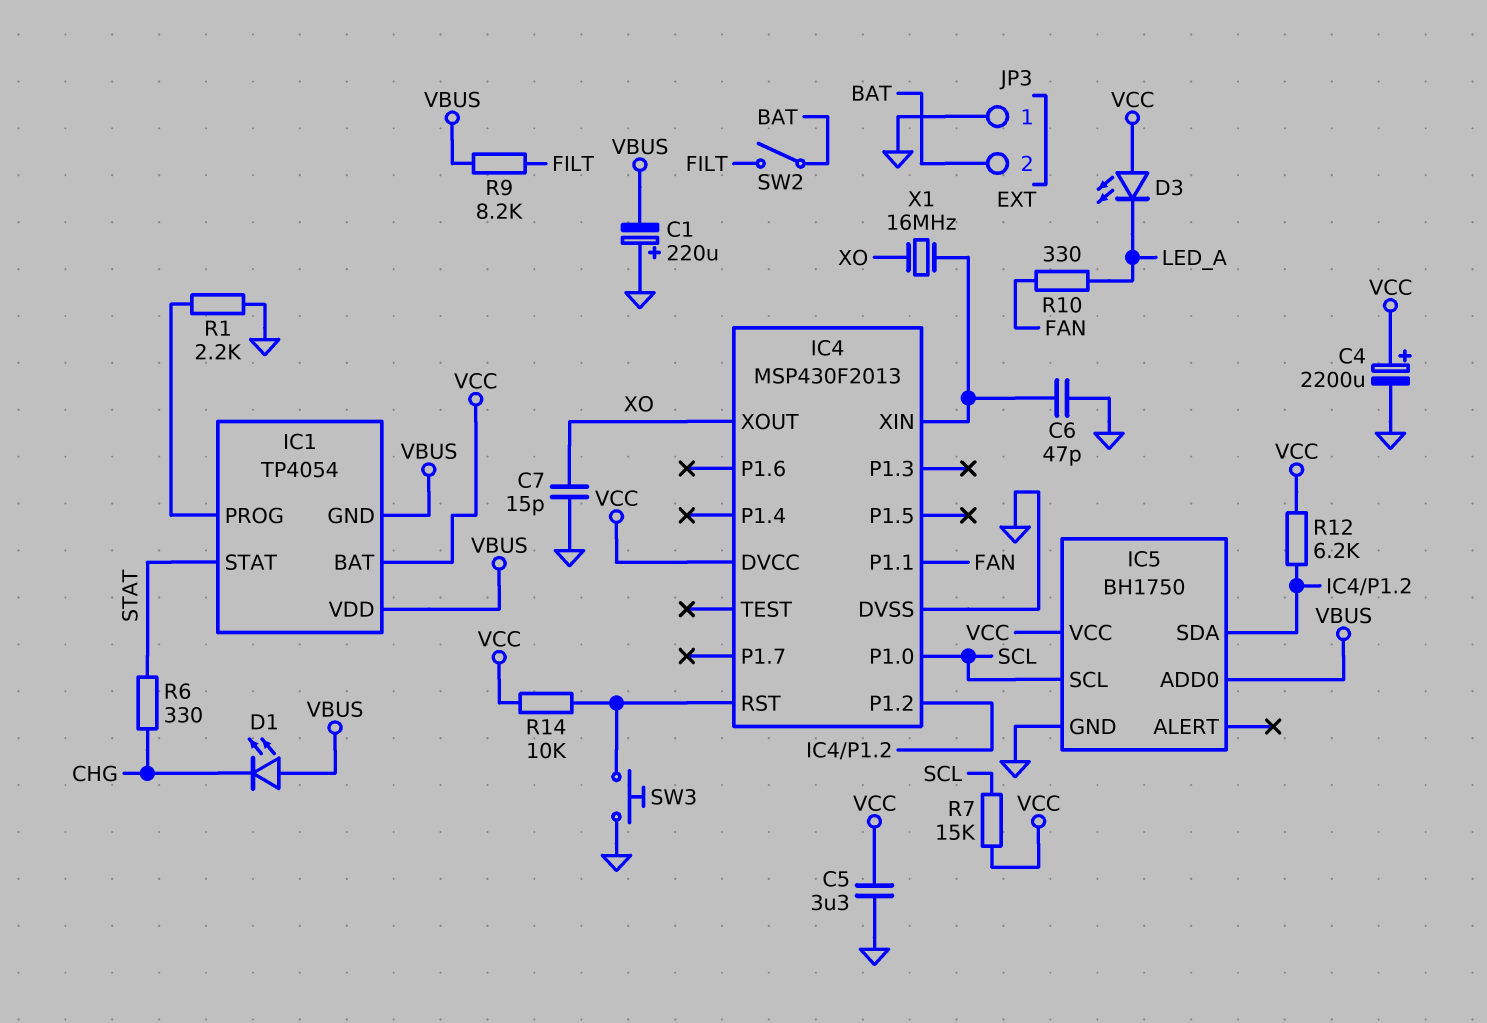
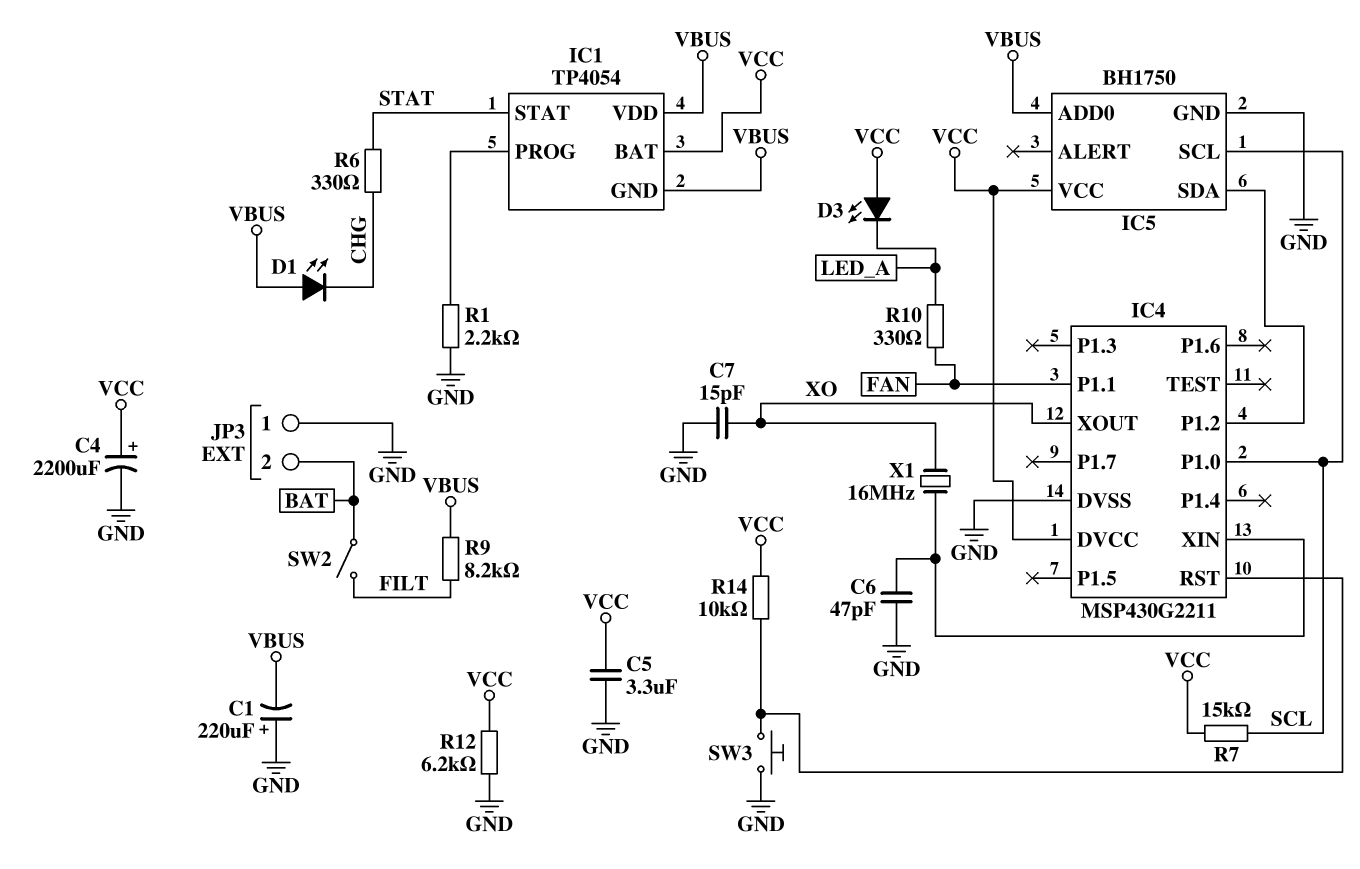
IC4: MSP430F2013 -> MSP430G2211
R12: 6.2k (IC4/P1.2, VCC) -> 6.2k (GND, VCC)

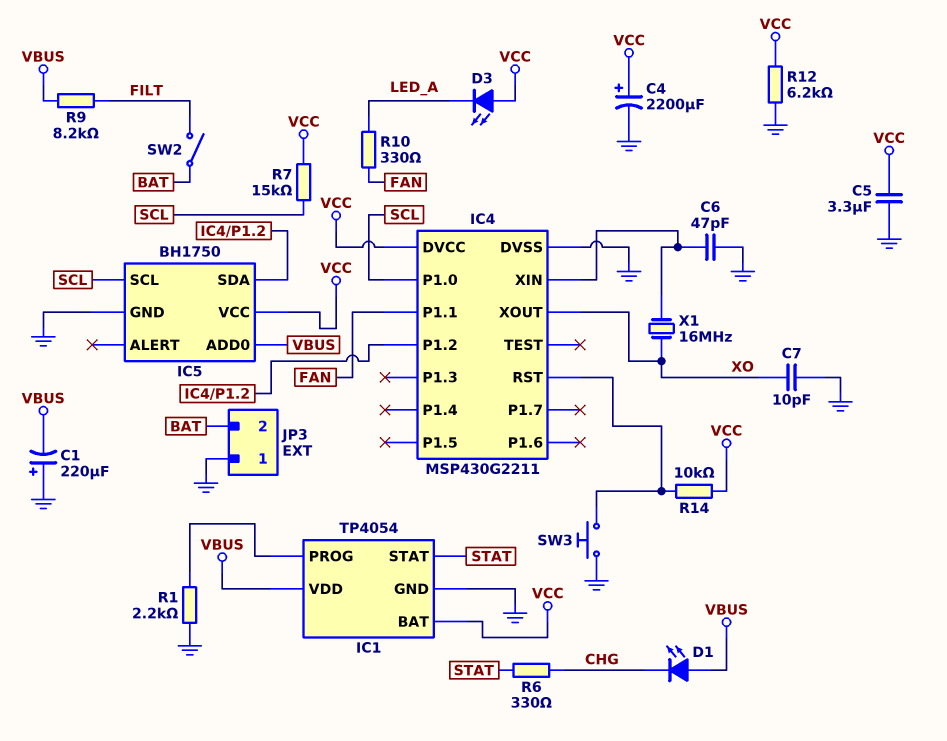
C7: 15pF (GND, XO) -> 10pF (GND, XO)
IC1 pin GND: VBUS -> GND

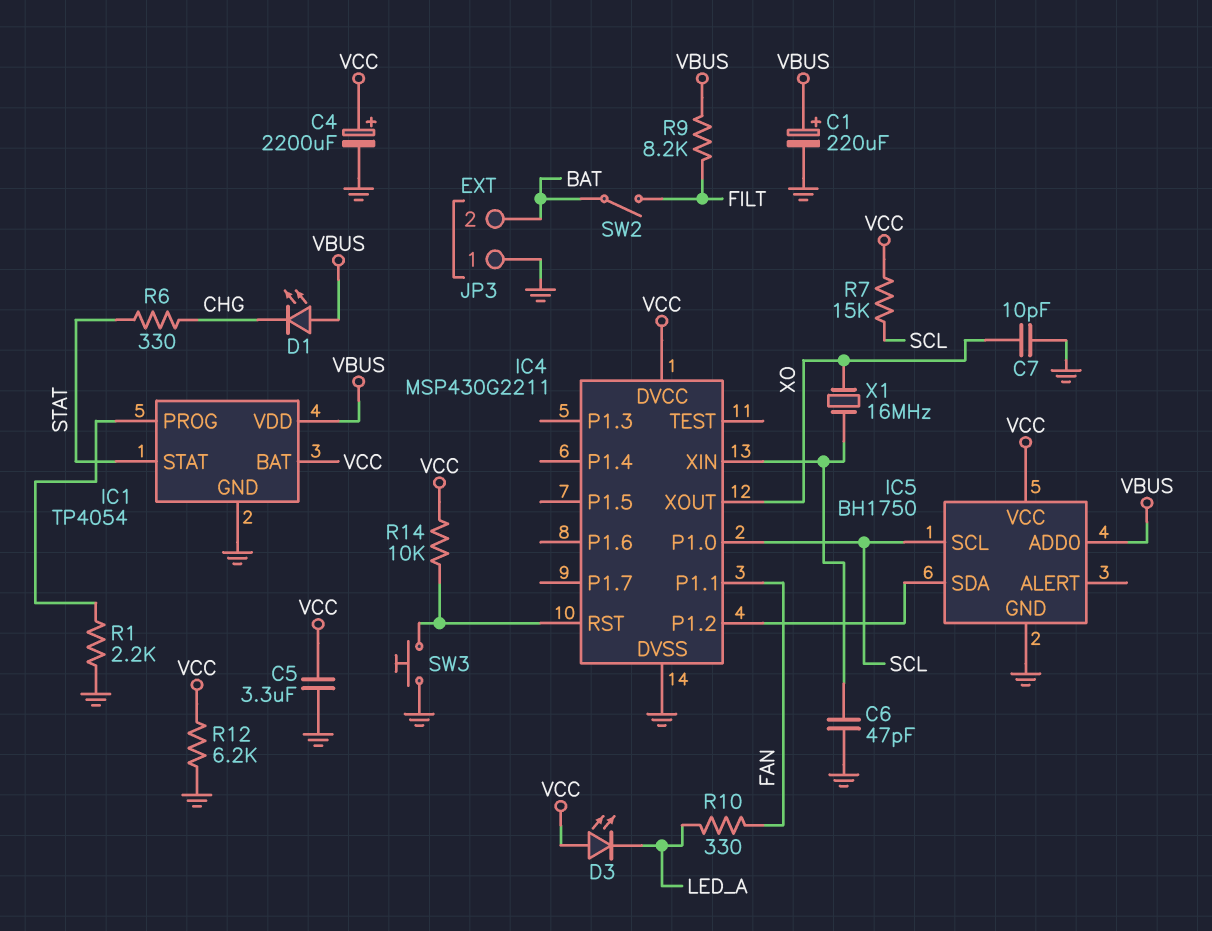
C1: 220uF (plus GND, minus VBUS) -> 220uF (plus VBUS, minus GND)

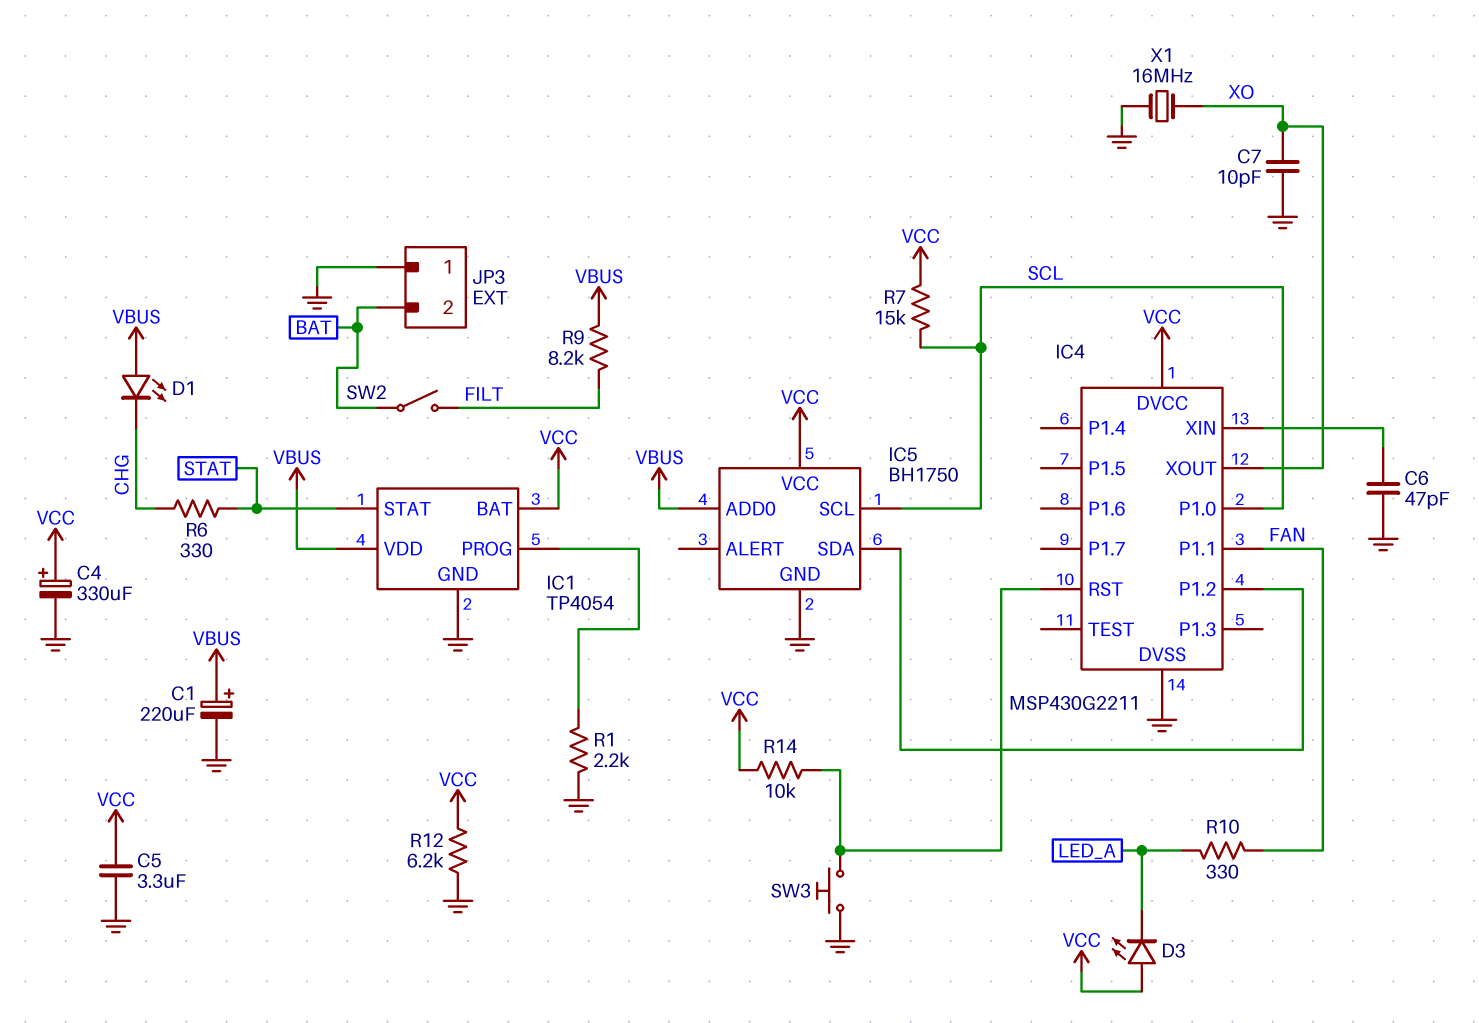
C4: 2200uF (plus VCC, minus GND) -> 330uF (plus VCC, minus GND)
X1: 16MHz (IC4/XIN, XO) -> 16MHz (GND, XO)

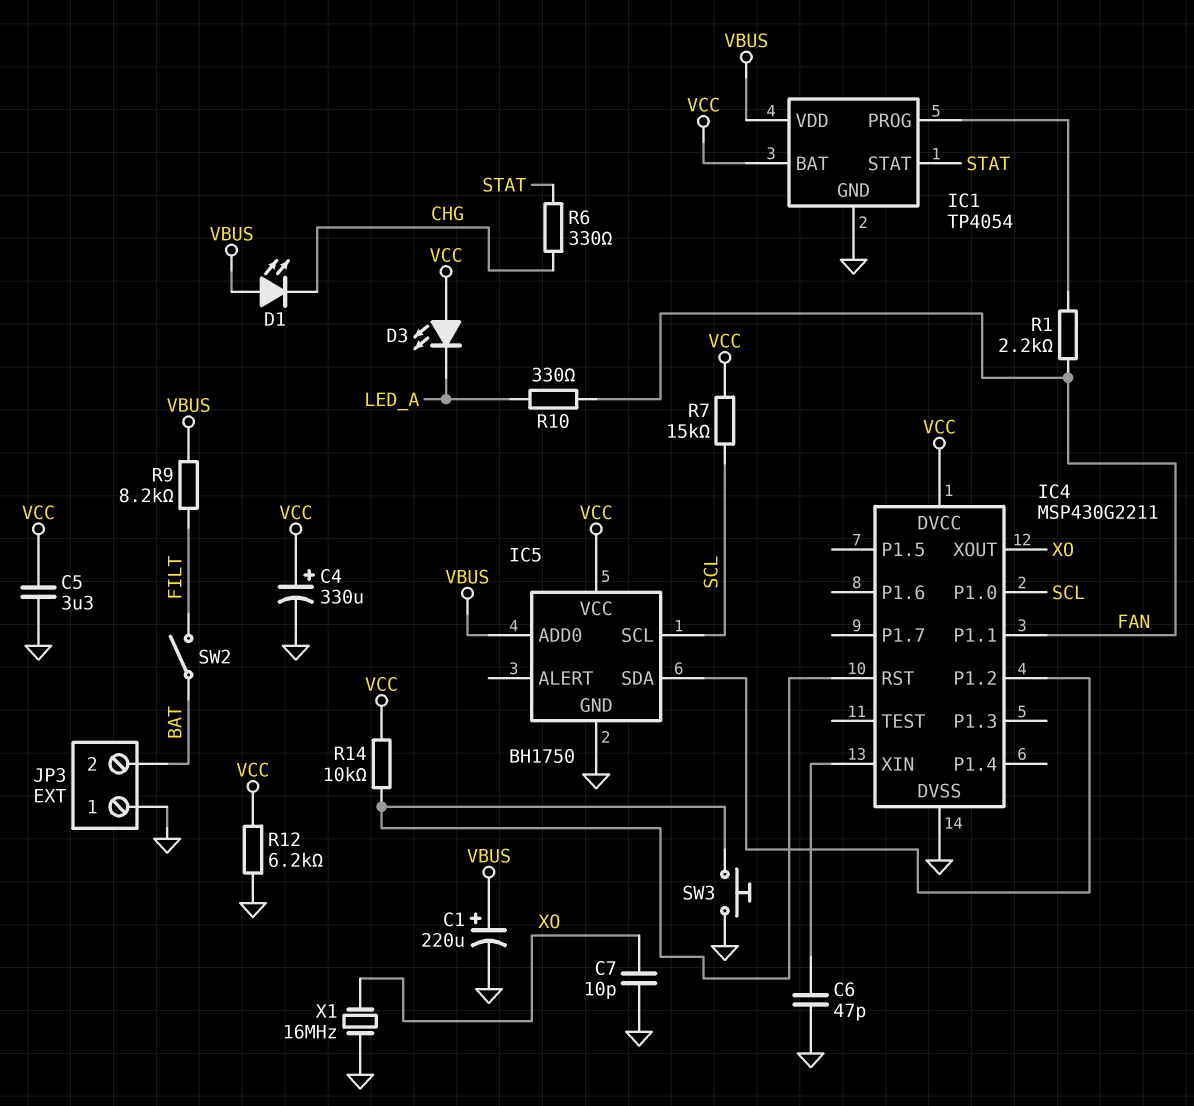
R1: 2.2k (GND, IC1/PROG) -> 2.2k (FAN, IC1/PROG)

